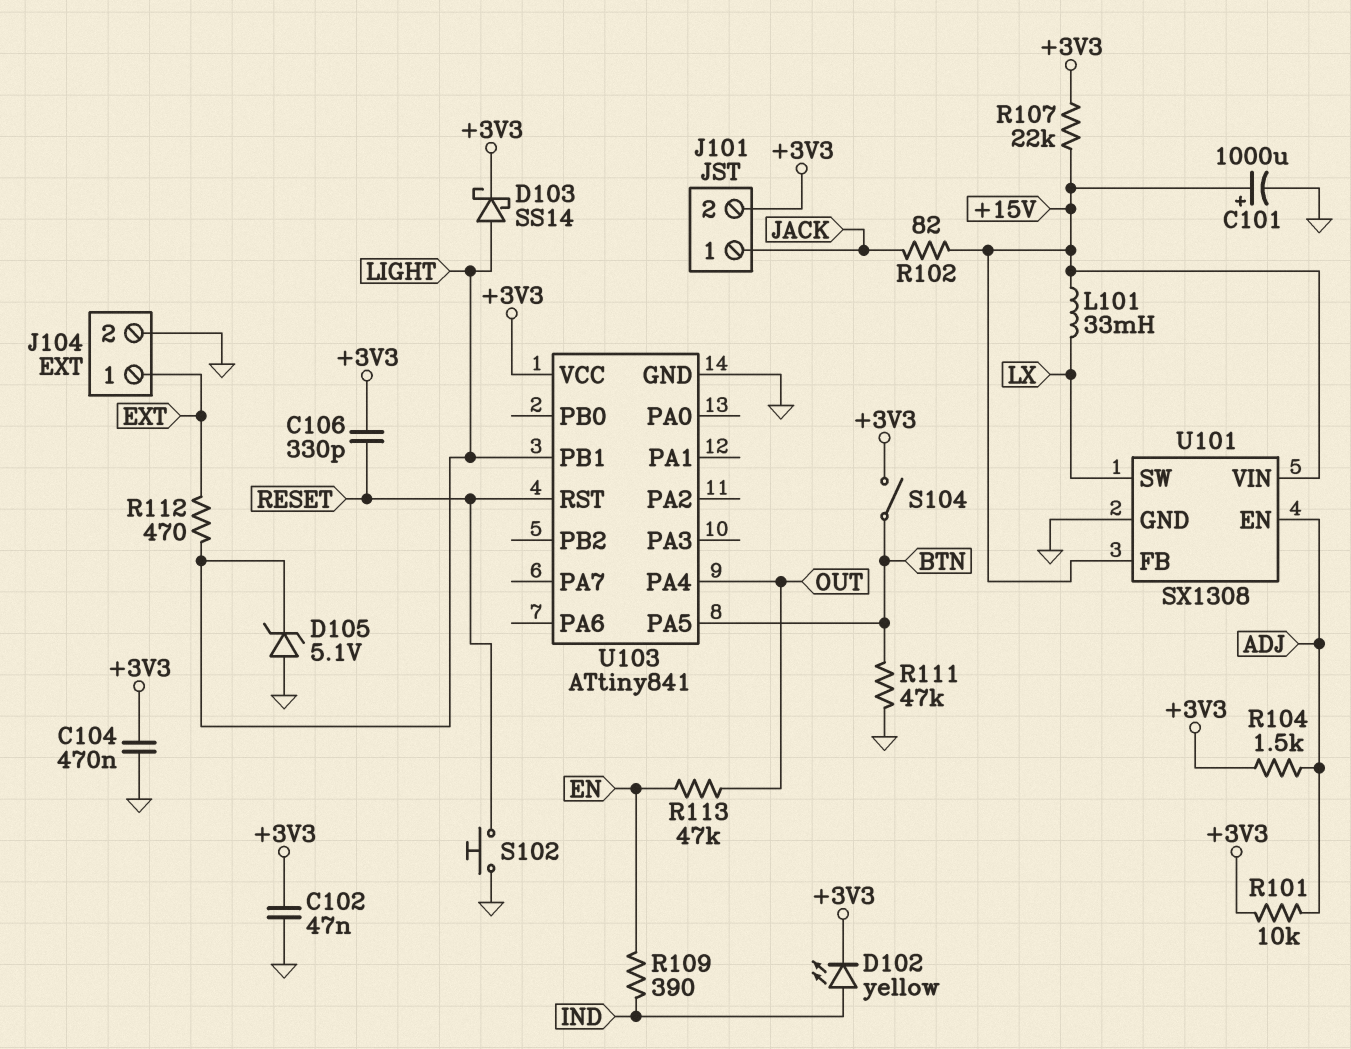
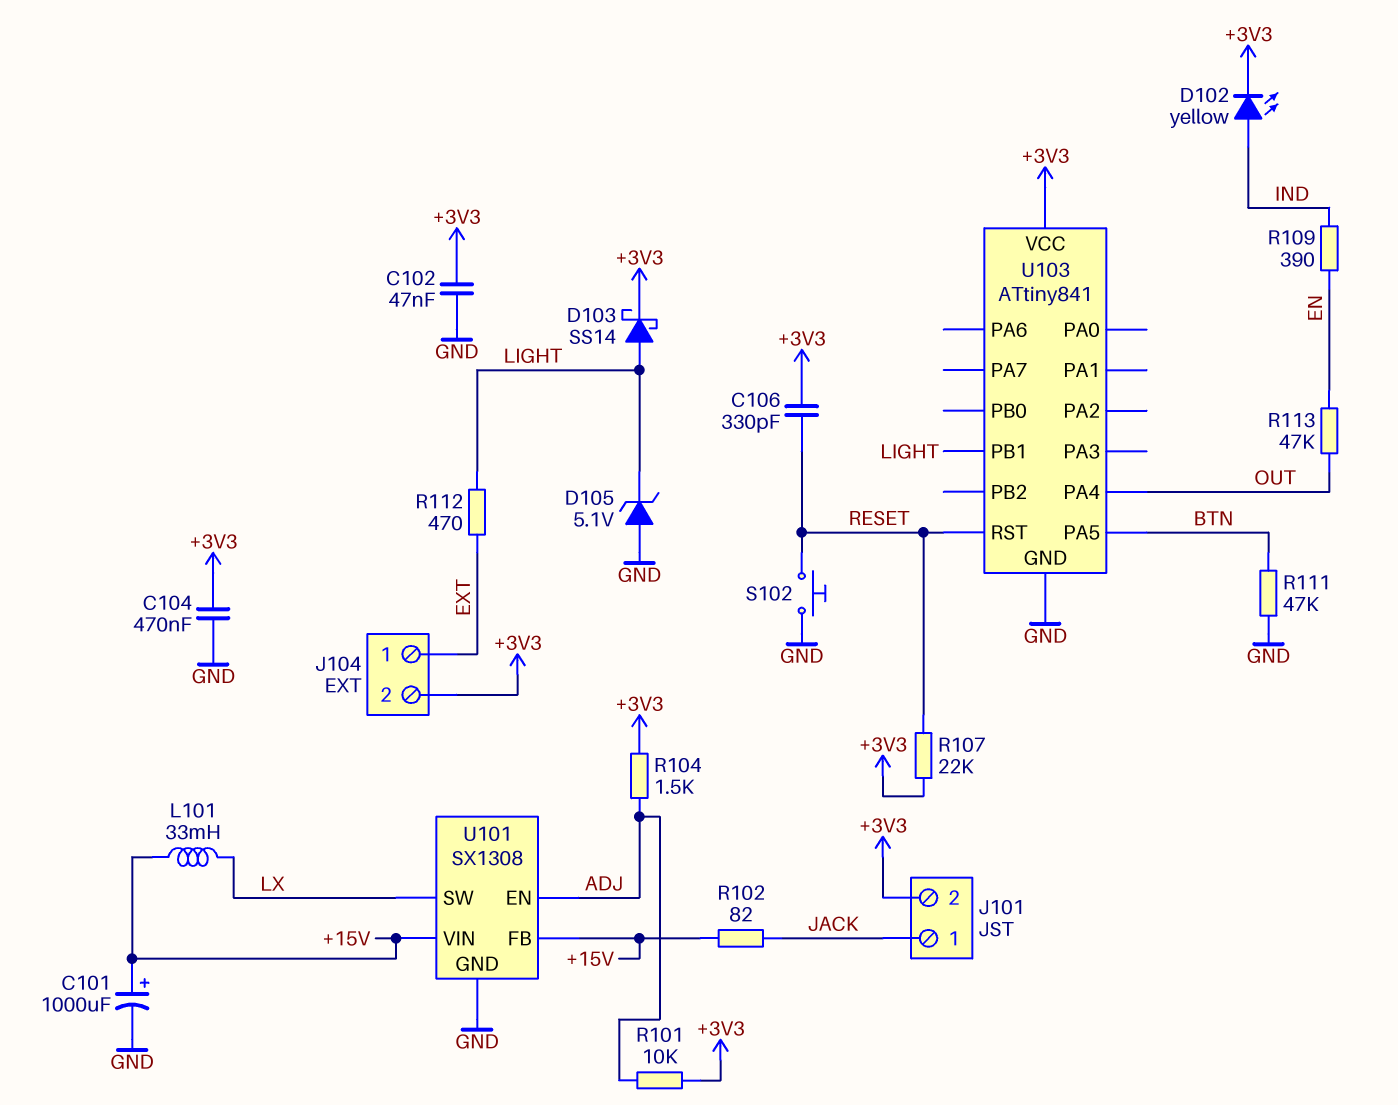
J104 pin 2: GND -> +3V3
R107: 22k (+3V3, +15V) -> 22k (+3V3, RESET)
S104: switch (+3V3, BTN) -> none

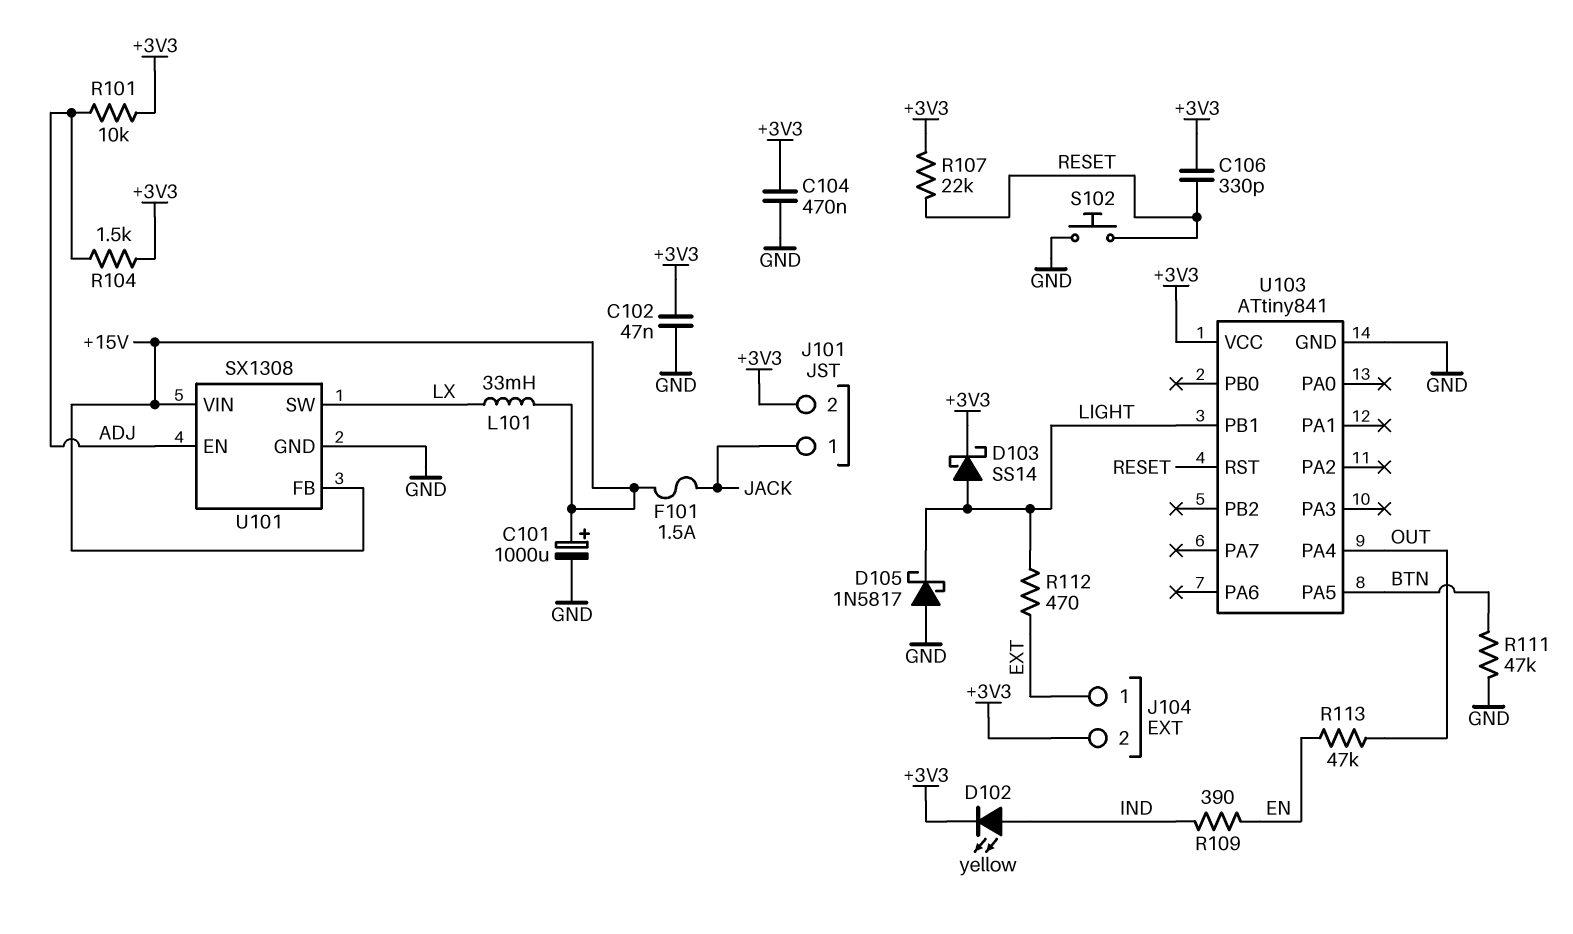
D105: zener 5.1V (A GND, K LIGHT) -> schottky 1N5817 (A GND, K LIGHT)
F101: none -> 1.5A (+15V, JACK)
R102: 82 (+15V, JACK) -> none

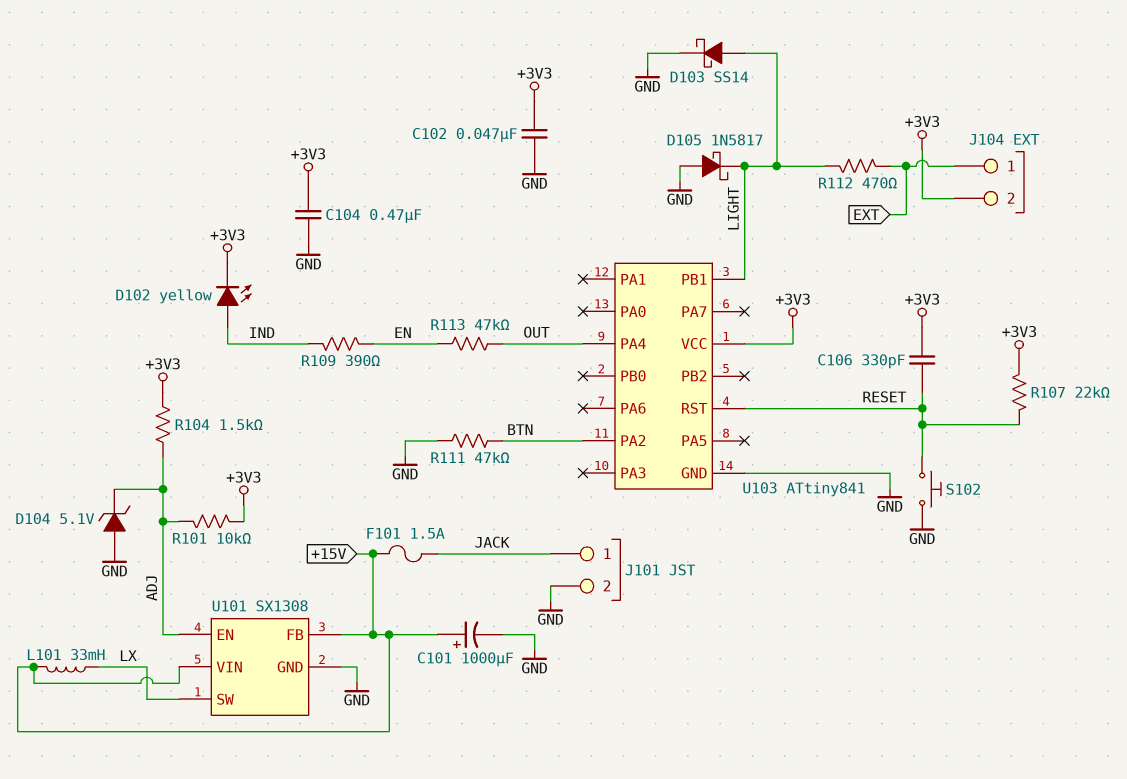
D103: schottky SS14 (A LIGHT, K +3V3) -> schottky SS14 (A LIGHT, K GND)
D104: none -> zener 5.1V (A GND, K ADJ)
J101 pin 2: +3V3 -> GND
U103 pin PA2: none -> BTN
U103 pin PA5: BTN -> none

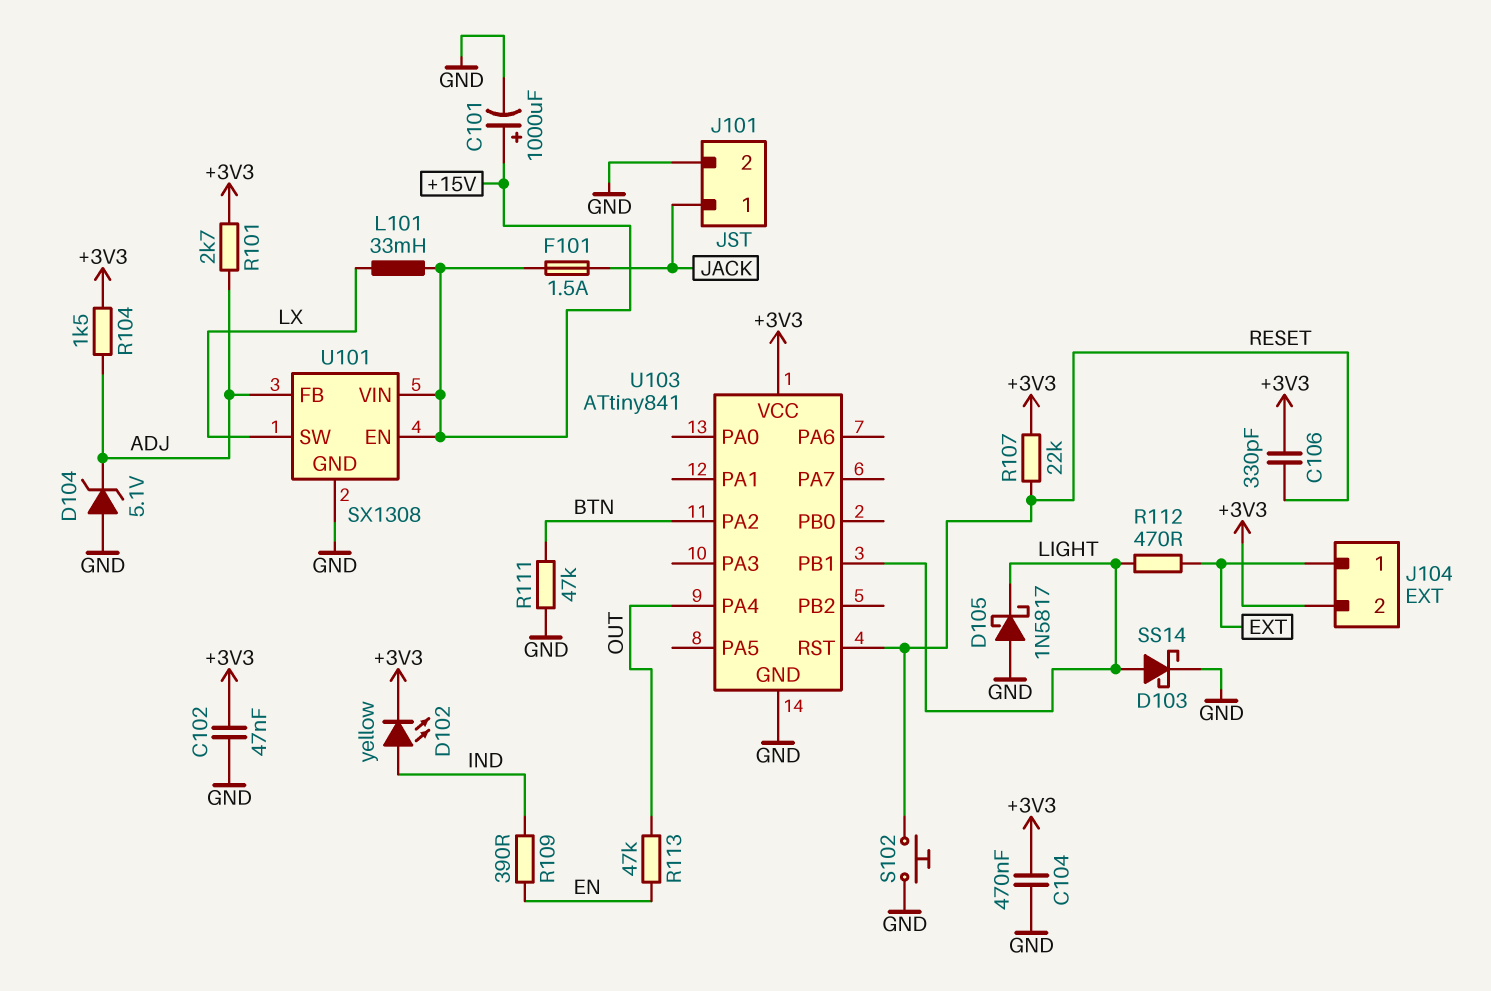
R101: 10k (+3V3, ADJ) -> 2.7k (+3V3, ADJ)
U101 pin EN: ADJ -> +15V
U101 pin FB: +15V -> ADJ

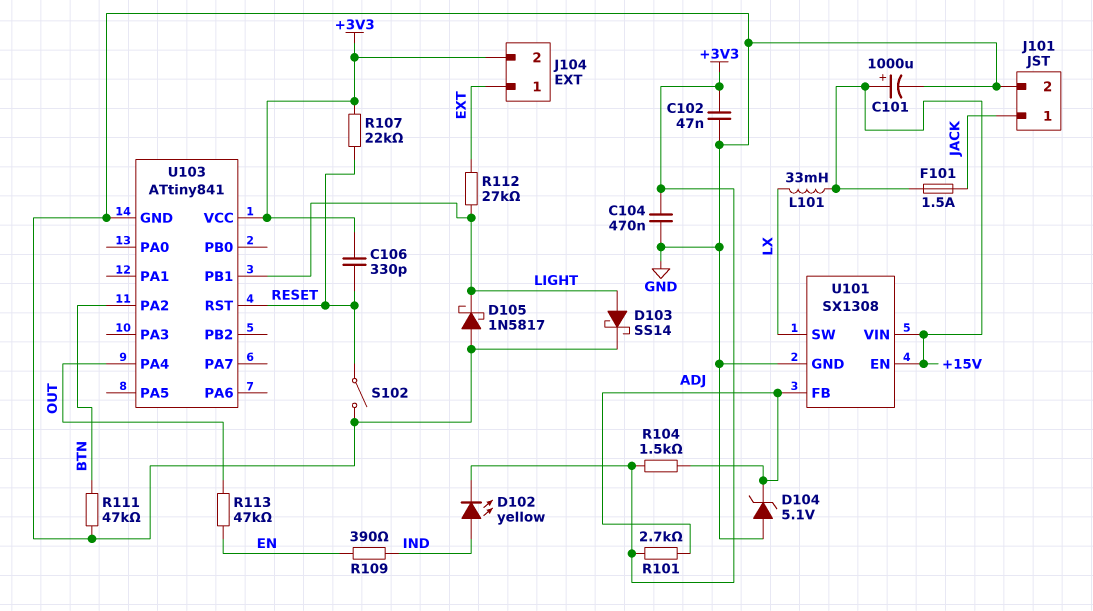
R112: 470 (EXT, LIGHT) -> 27k (EXT, LIGHT)
S102: button (GND, RESET) -> switch (GND, RESET)

